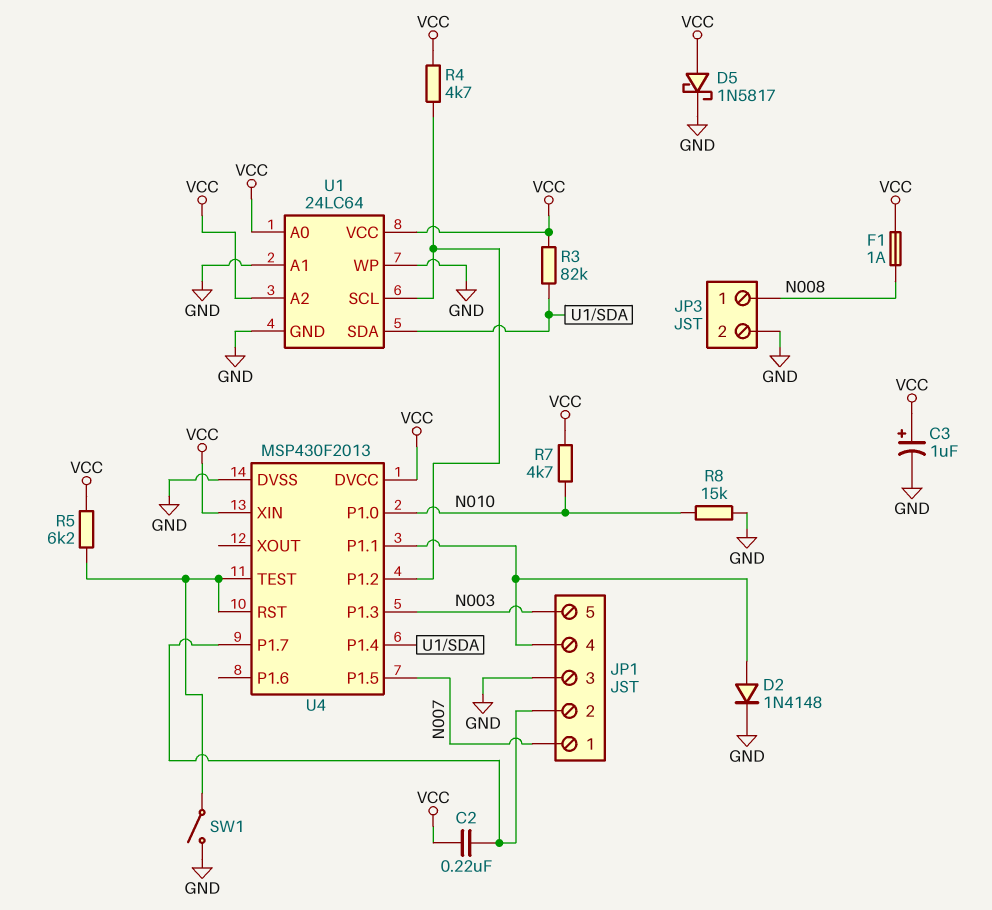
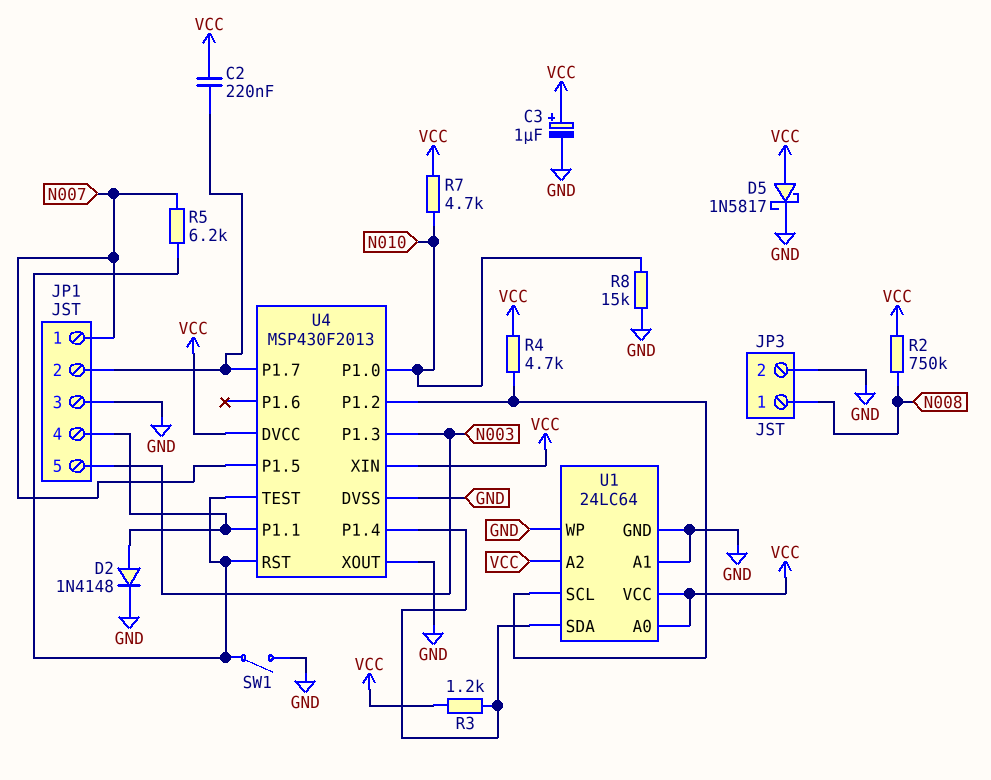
F1: 1A (N008, VCC) -> none
R2: none -> 750k (N008, VCC)
R3: 82k (U1/SDA, VCC) -> 1.2k (U1/SDA, VCC)
R5: 6.2k (U4/RST, VCC) -> 6.2k (N007, U4/RST)
U4 pin XOUT: none -> GND

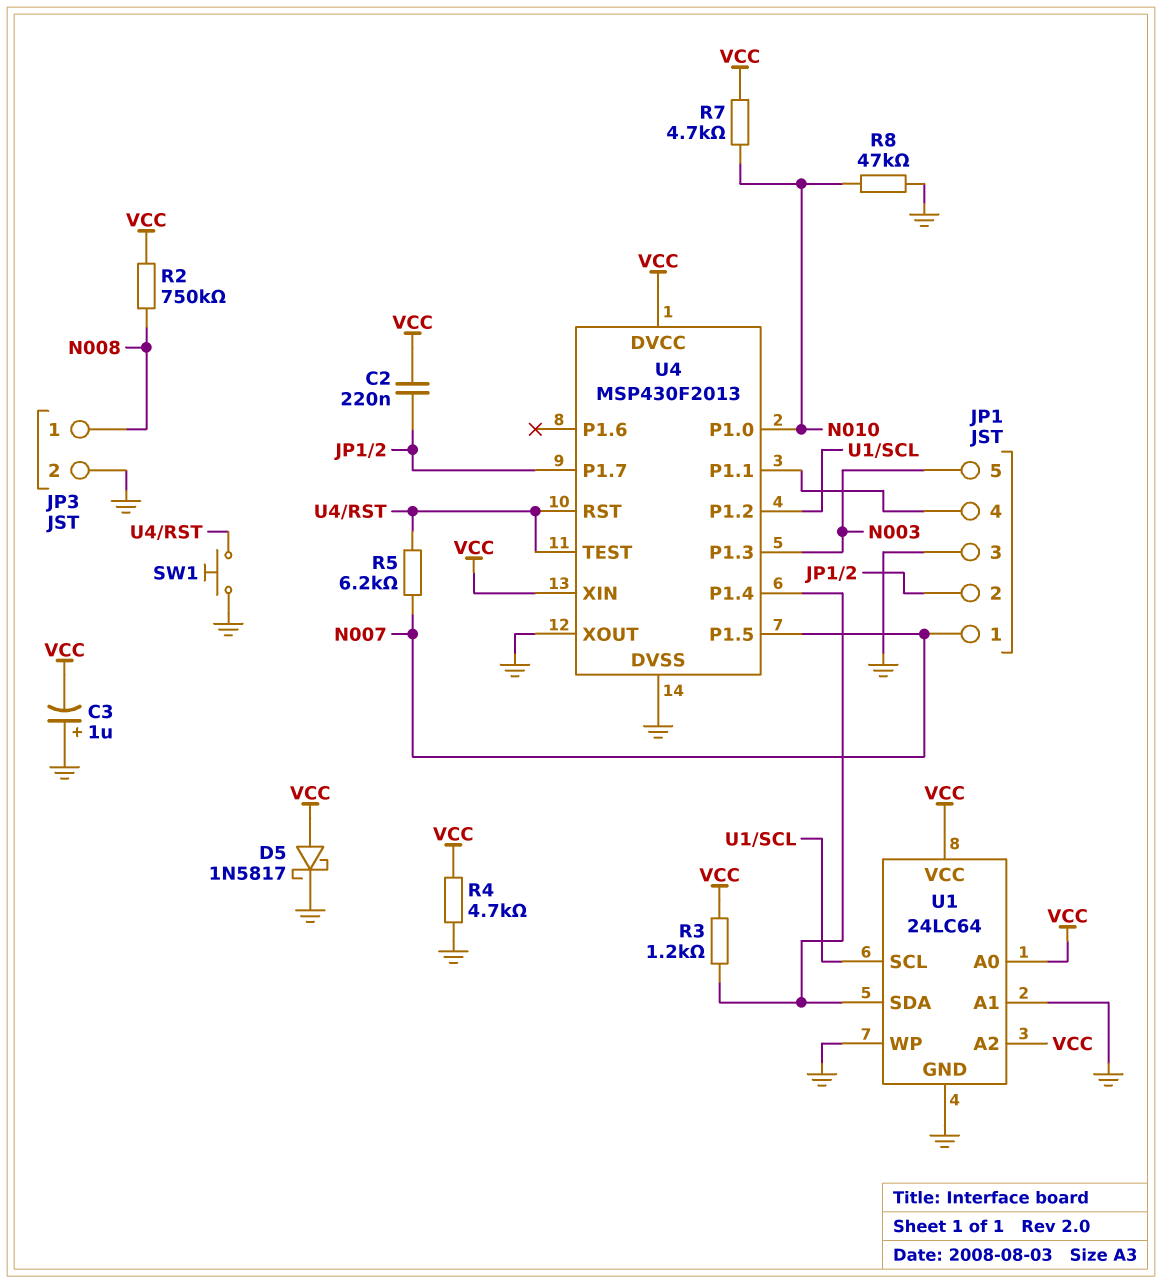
C3: 1uF (plus VCC, minus GND) -> 1uF (plus GND, minus VCC)
D2: diode 1N4148 (A JP1/4, K GND) -> none
R4: 4.7k (U1/SCL, VCC) -> 4.7k (GND, VCC)
R8: 15k (GND, N010) -> 47k (GND, N010)
SW1: switch (GND, U4/RST) -> button (GND, U4/RST)

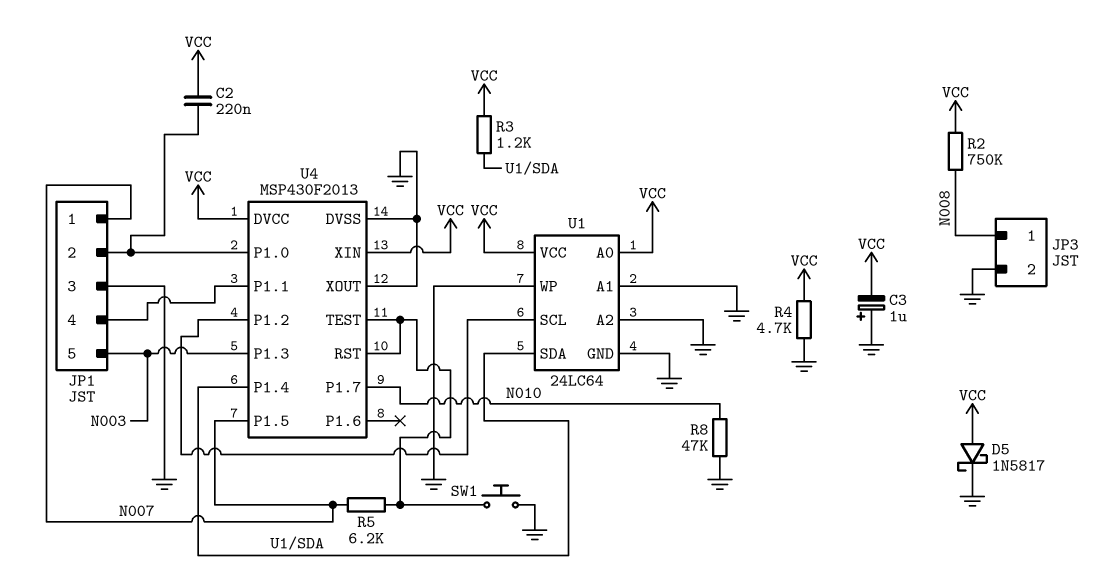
R7: 4.7k (N010, VCC) -> none
U1 pin A2: VCC -> GND
U4 pin P1.0: N010 -> JP1/2
U4 pin P1.7: JP1/2 -> N010

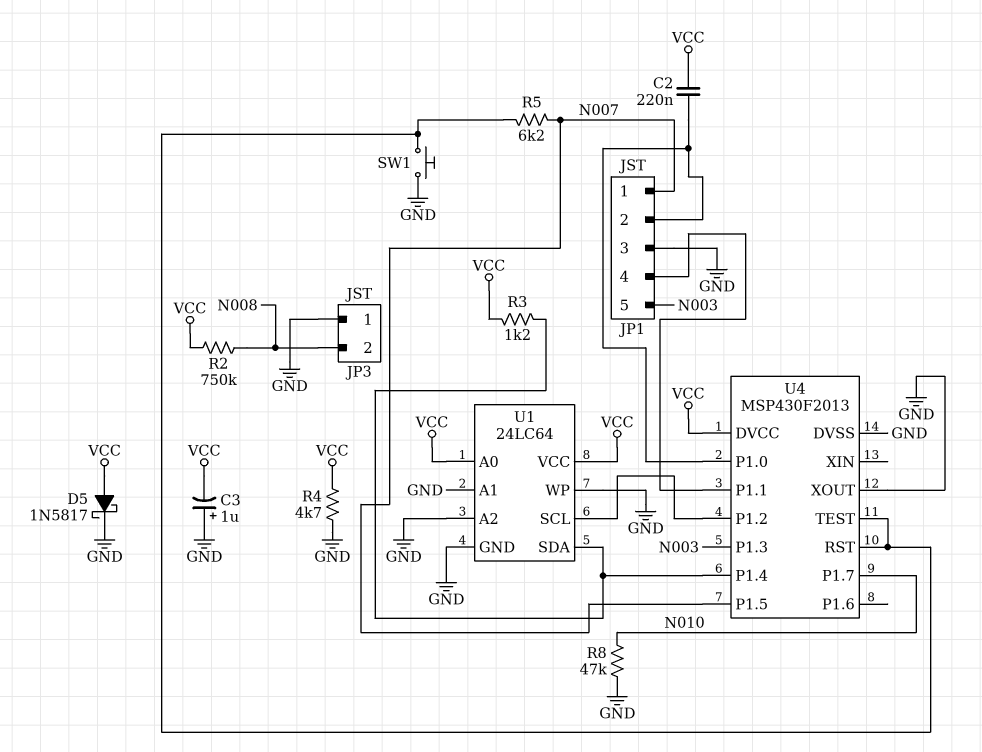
JP3 pin 1: N008 -> GND
JP3 pin 2: GND -> N008
U4 pin XIN: VCC -> none

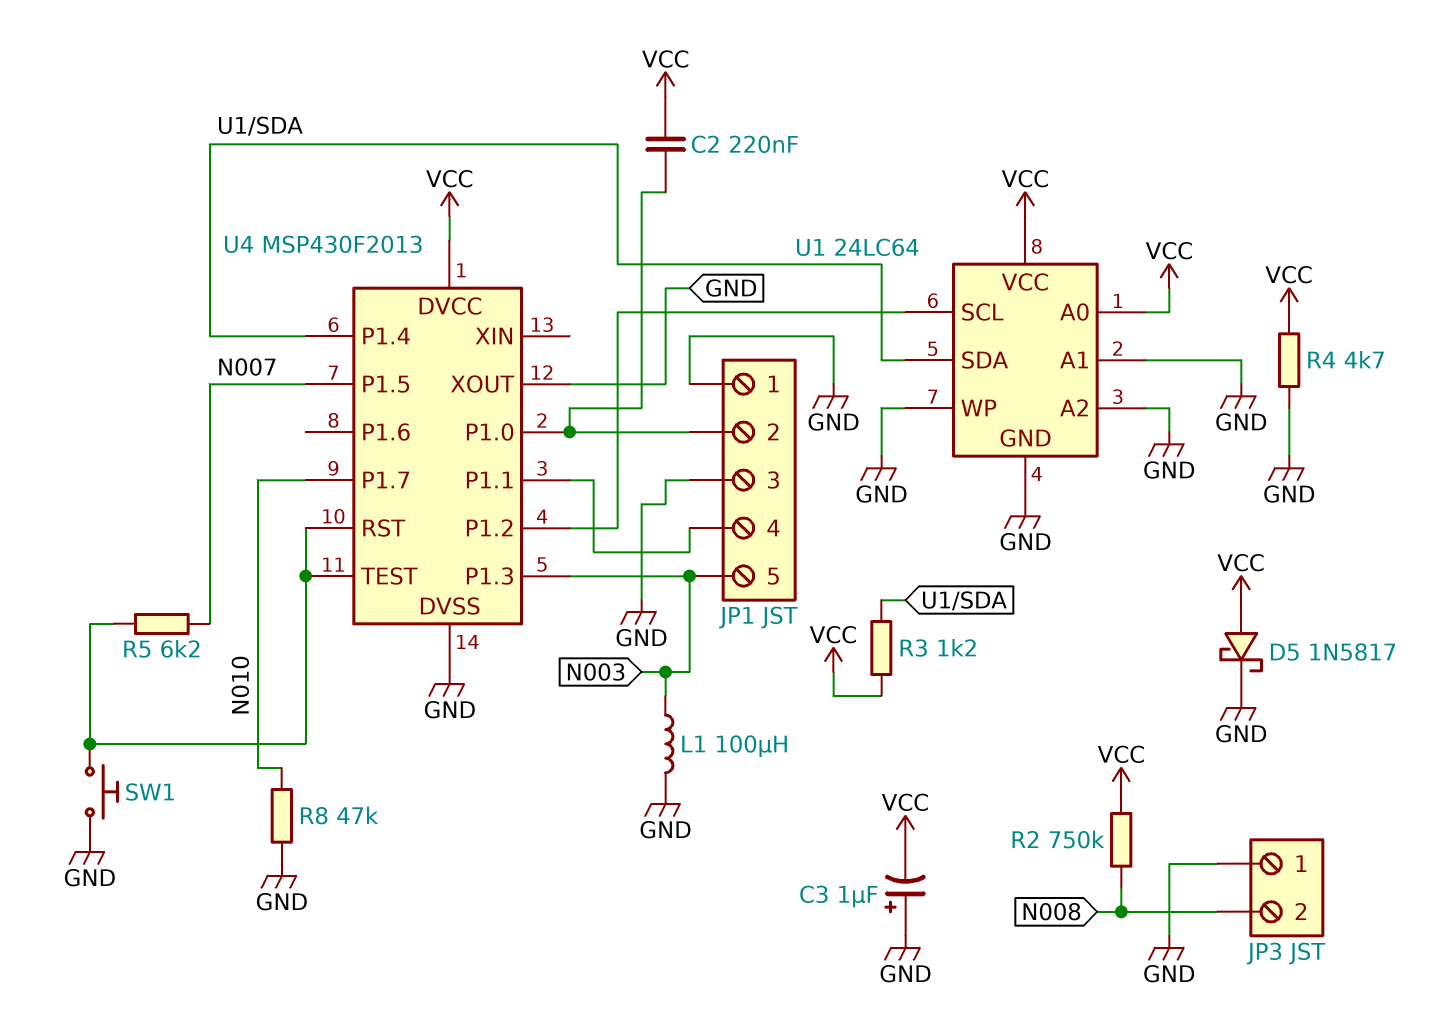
JP1 pin 1: N007 -> GND
L1: none -> 100uH (GND, N003)

